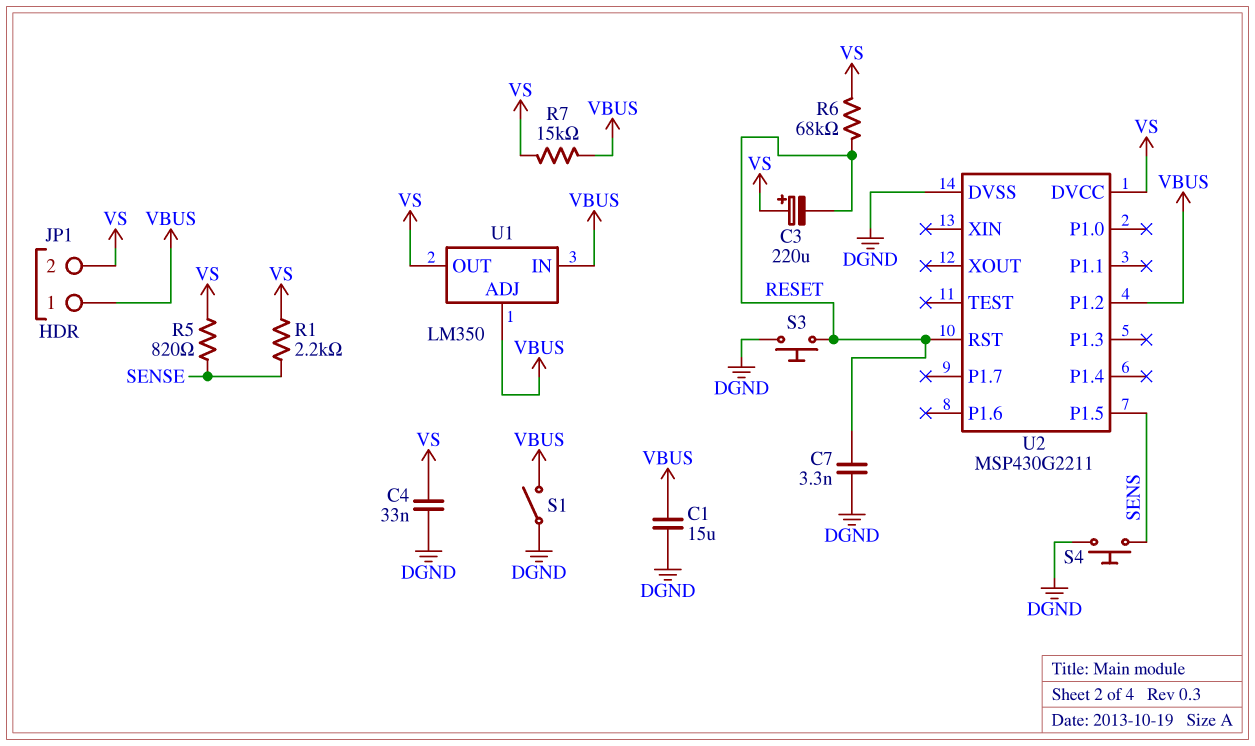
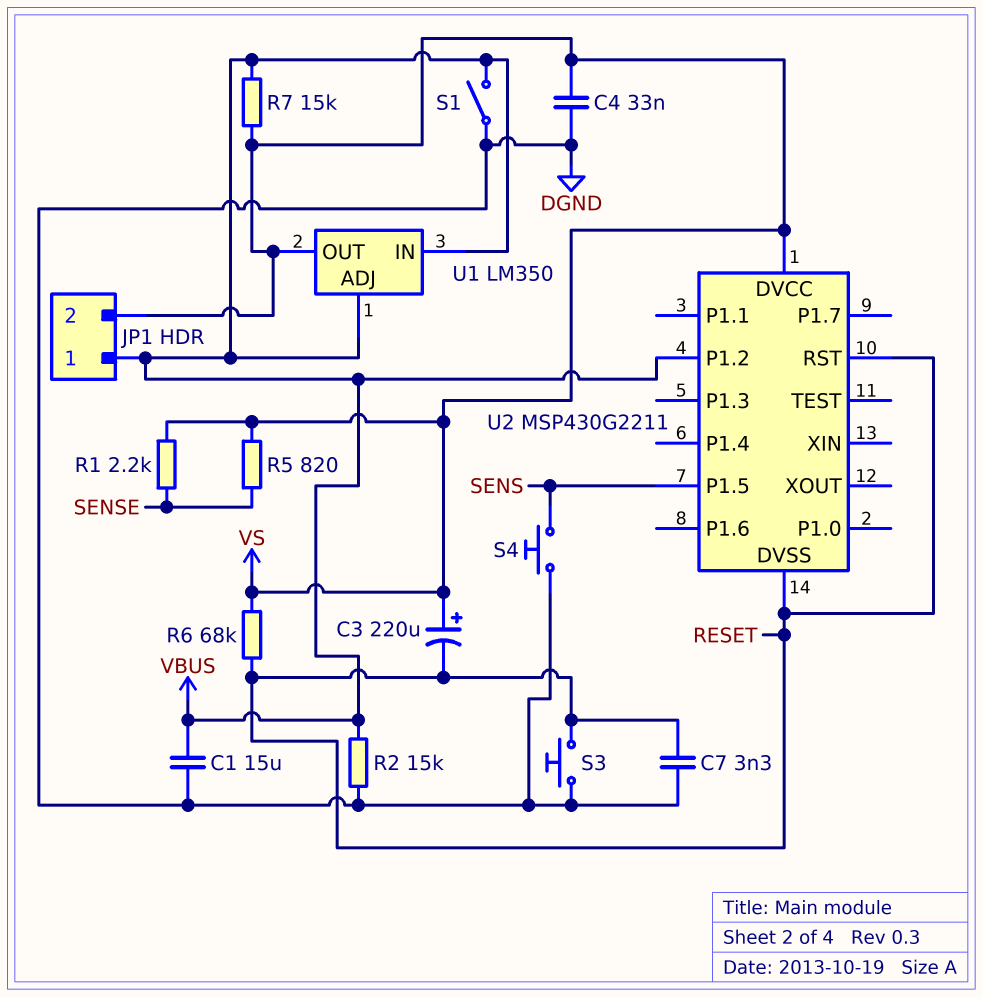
R2: none -> 15k (DGND, VBUS)
U2 pin DVSS: DGND -> RESET

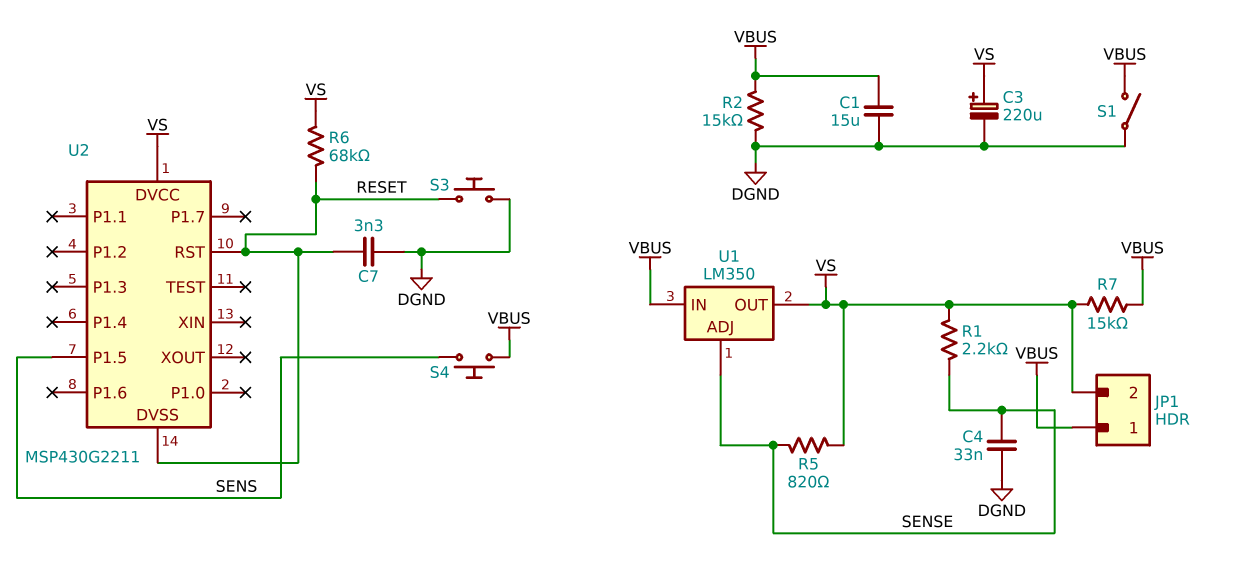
C3: 220uF (plus VS, minus RESET) -> 220uF (plus VS, minus DGND)
C4: 33nF (DGND, VS) -> 33nF (DGND, SENSE)
S4: button (DGND, SENS) -> button (SENS, VBUS)
U1 pin ADJ: VBUS -> SENSE
U2 pin P1.2: VBUS -> none

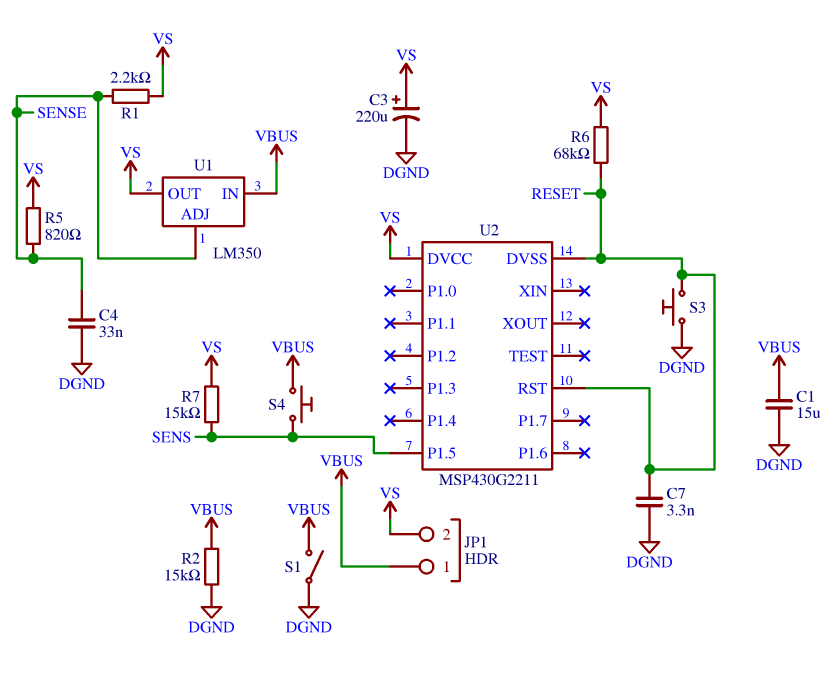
R7: 15k (VBUS, VS) -> 15k (SENS, VS)

